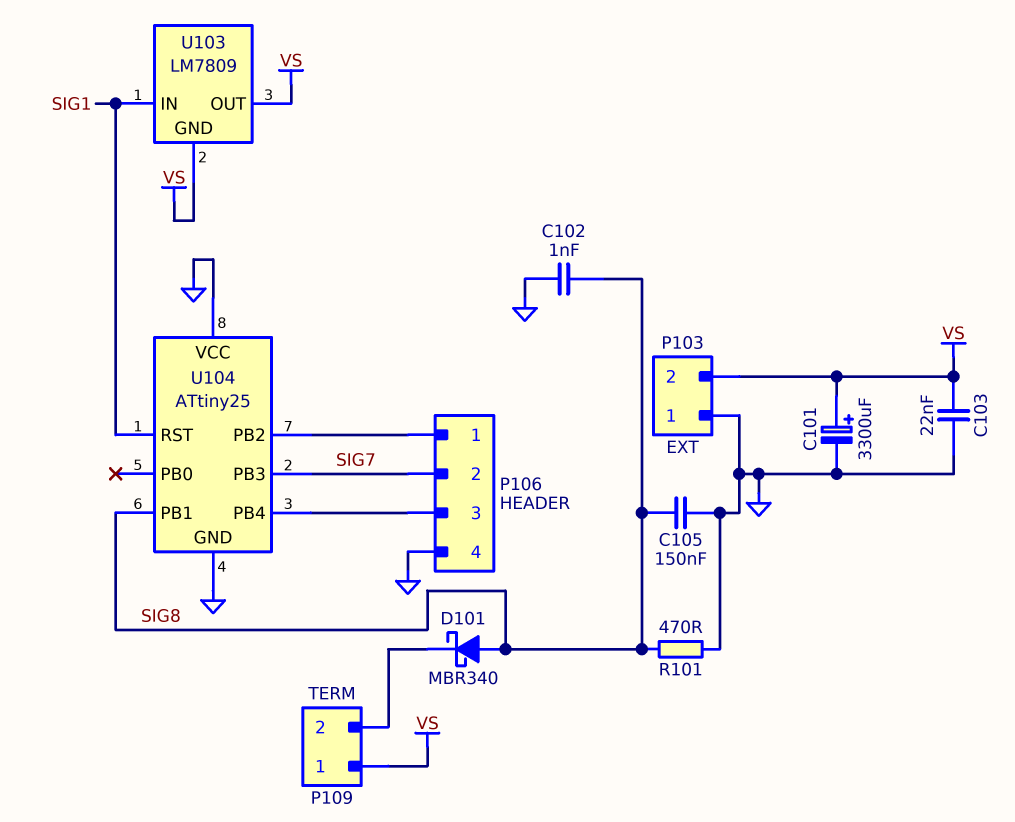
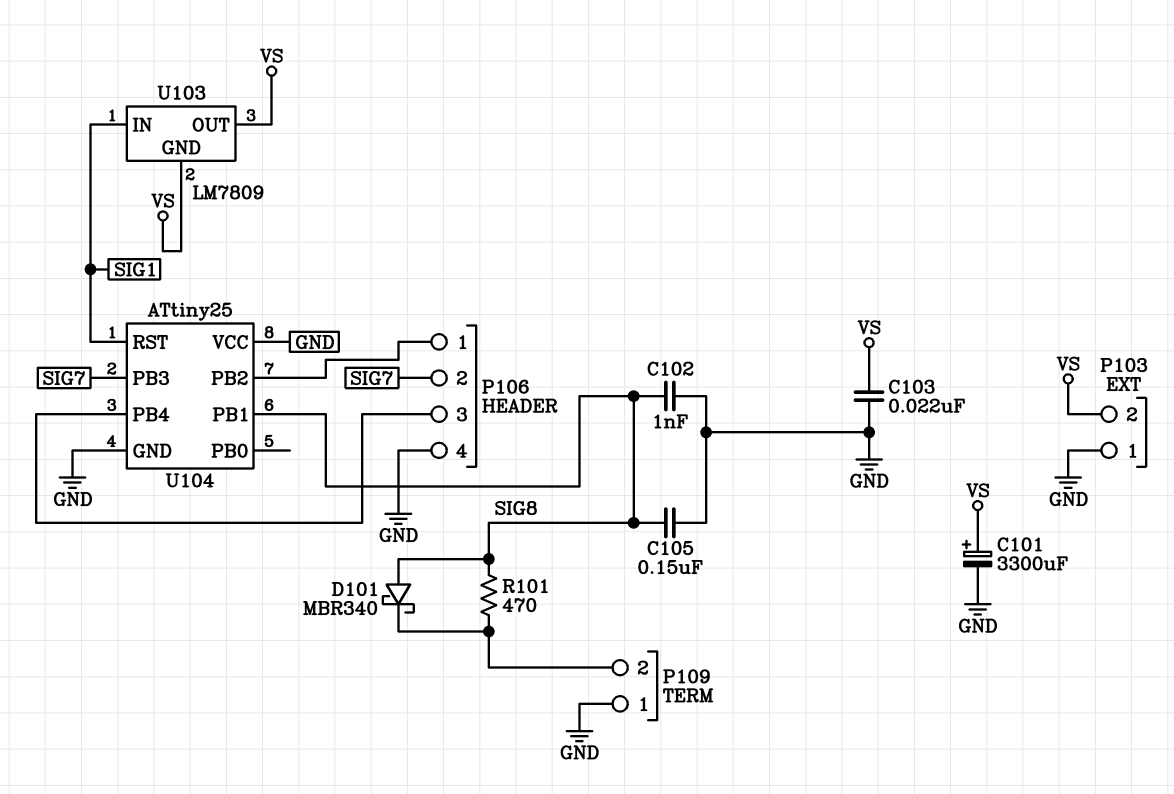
P109 pin 1: VS -> GND
R101: 470 (GND, SIG8) -> 470 (P109/2, SIG8)

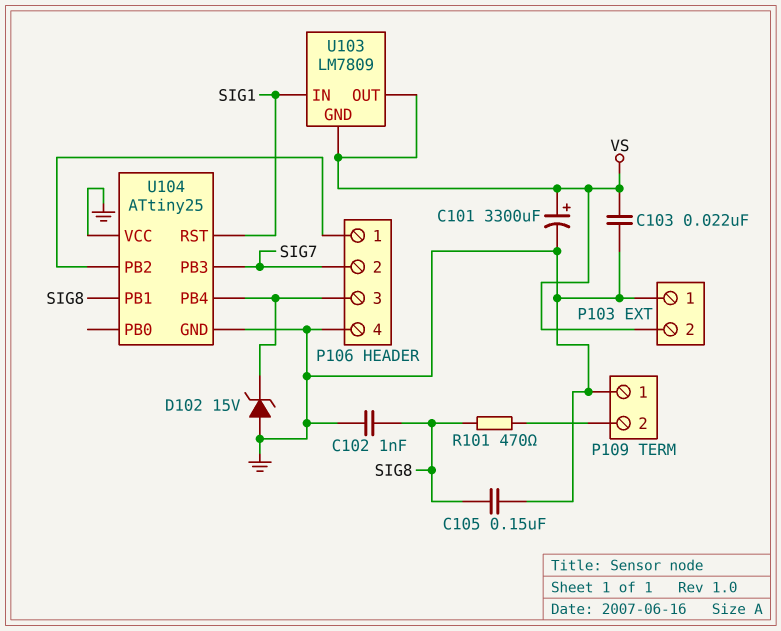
D101: schottky MBR340 (A SIG8, K P109/2) -> none
D102: none -> zener 15V (A GND, K P106/3)

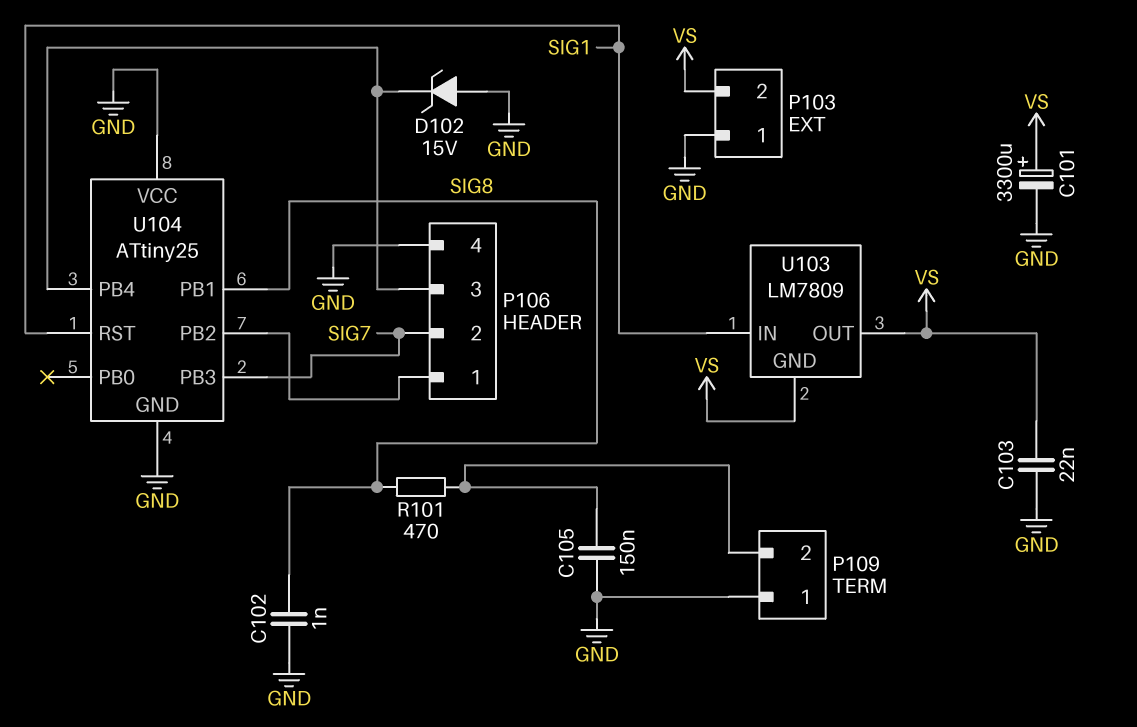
C105: 150nF (GND, SIG8) -> 150nF (GND, P109/2)

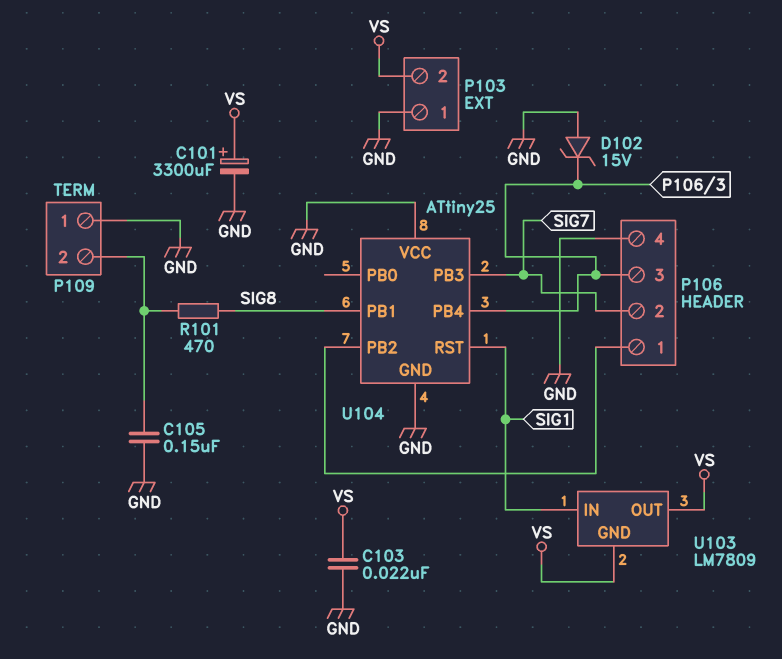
C102: 1nF (GND, SIG8) -> none

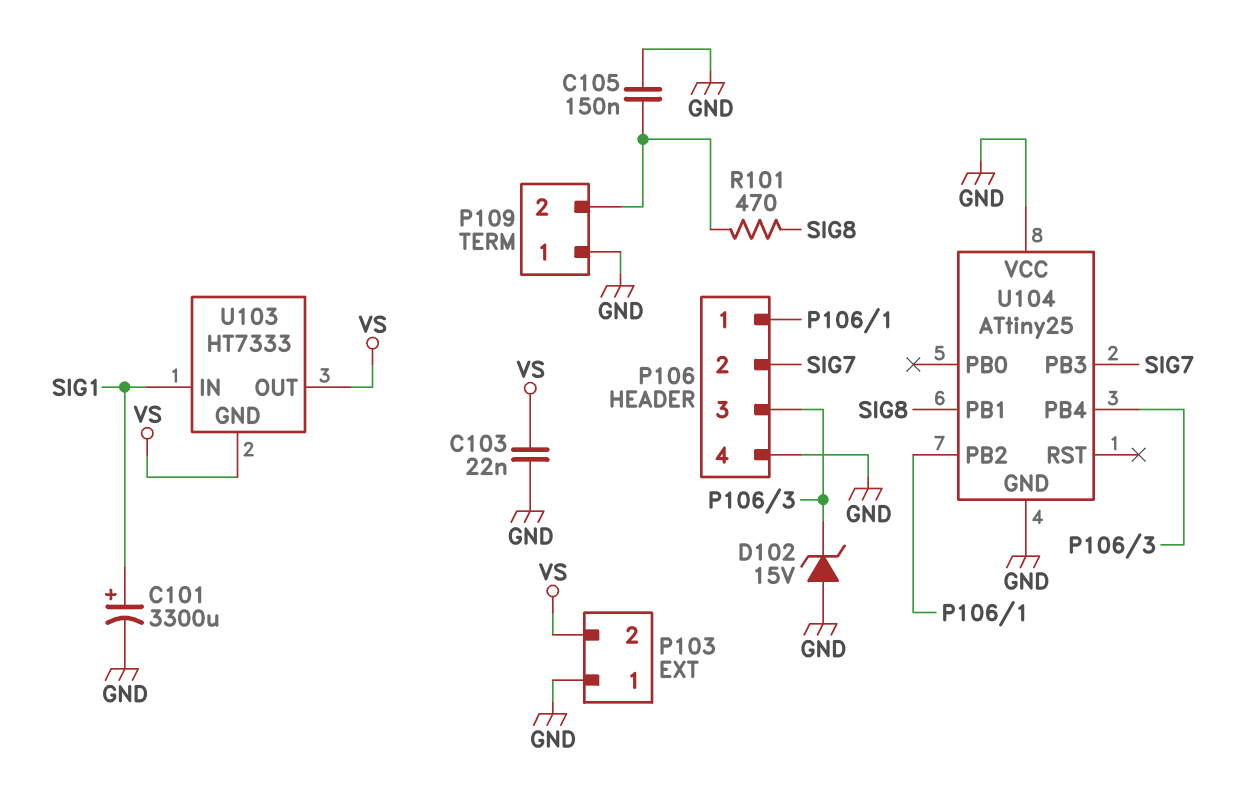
C101: 3300uF (plus VS, minus GND) -> 3300uF (plus SIG1, minus GND)
U103: LM7809 -> HT7333
U104 pin RST: SIG1 -> none

